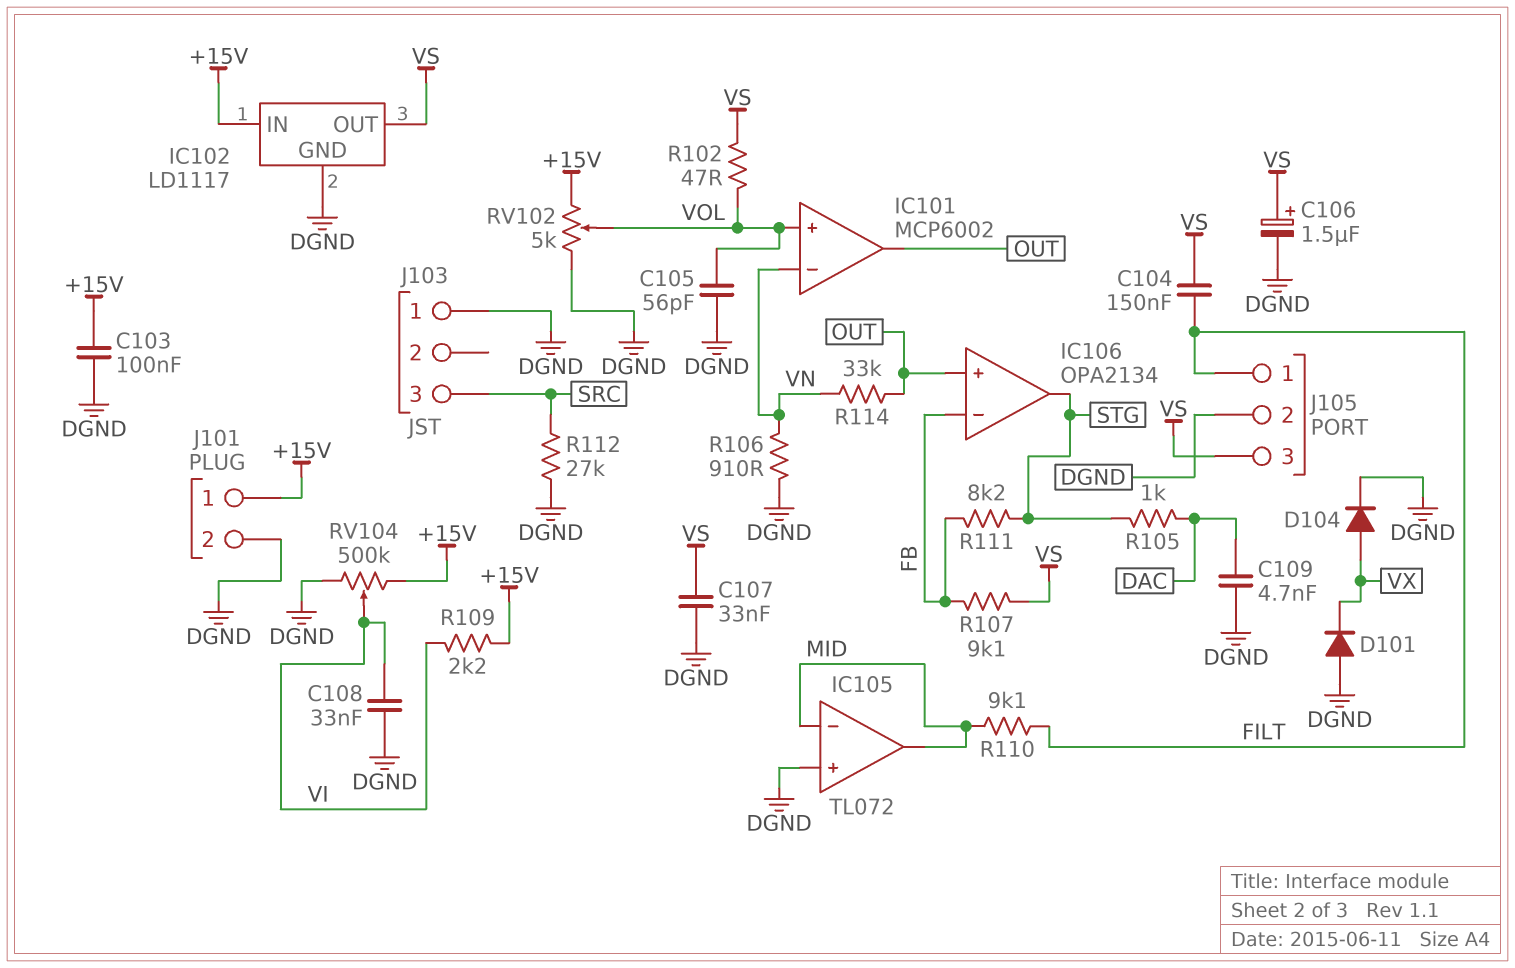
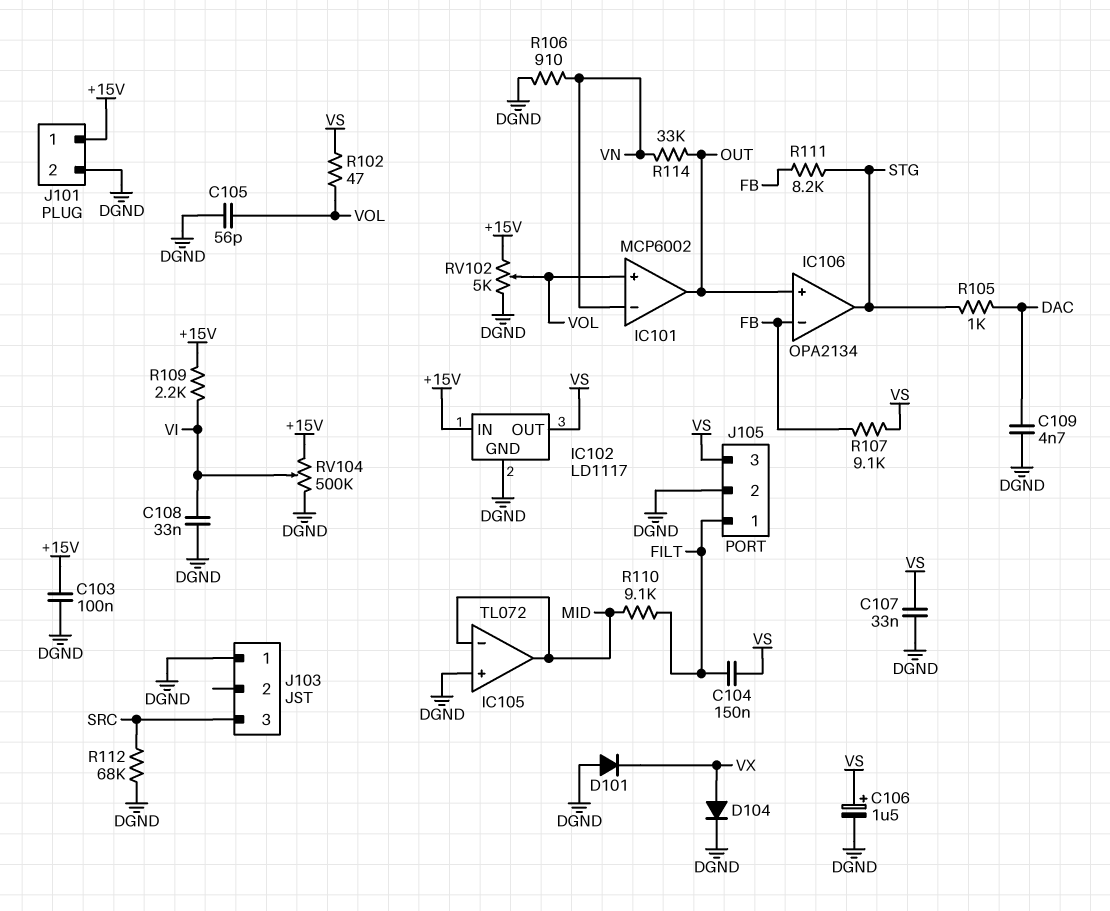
R112: 27k (DGND, SRC) -> 68k (DGND, SRC)

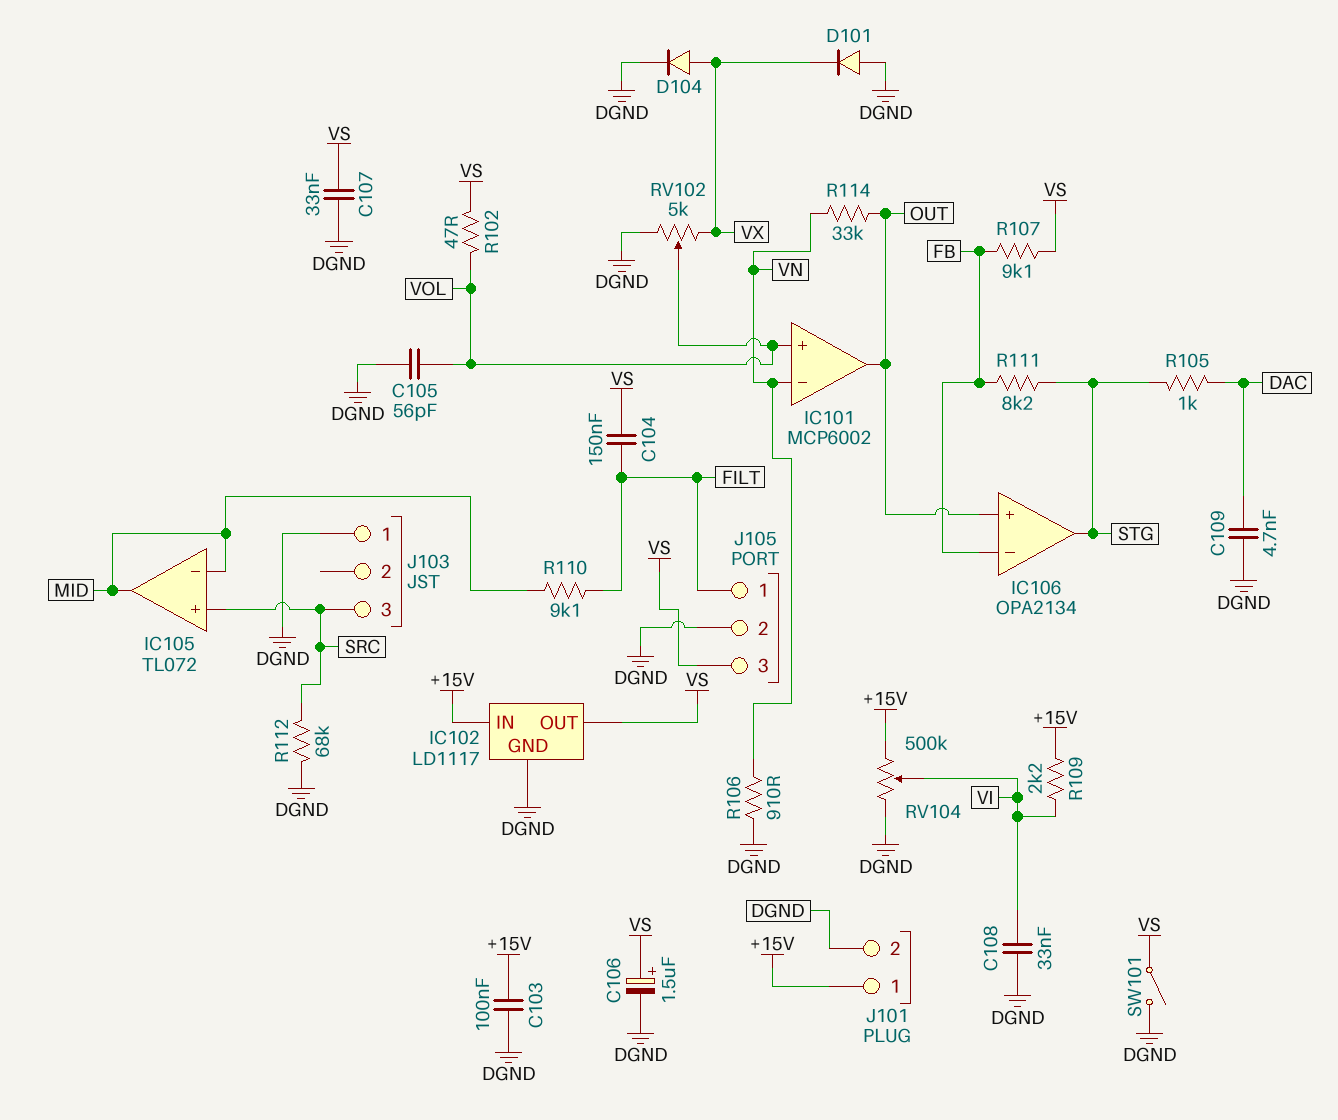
IC105 pin in+: DGND -> SRC
RV102: 5k (+15V, DGND, wiper VOL) -> 5k (DGND, VX, wiper VOL)
SW101: none -> switch (DGND, VS)

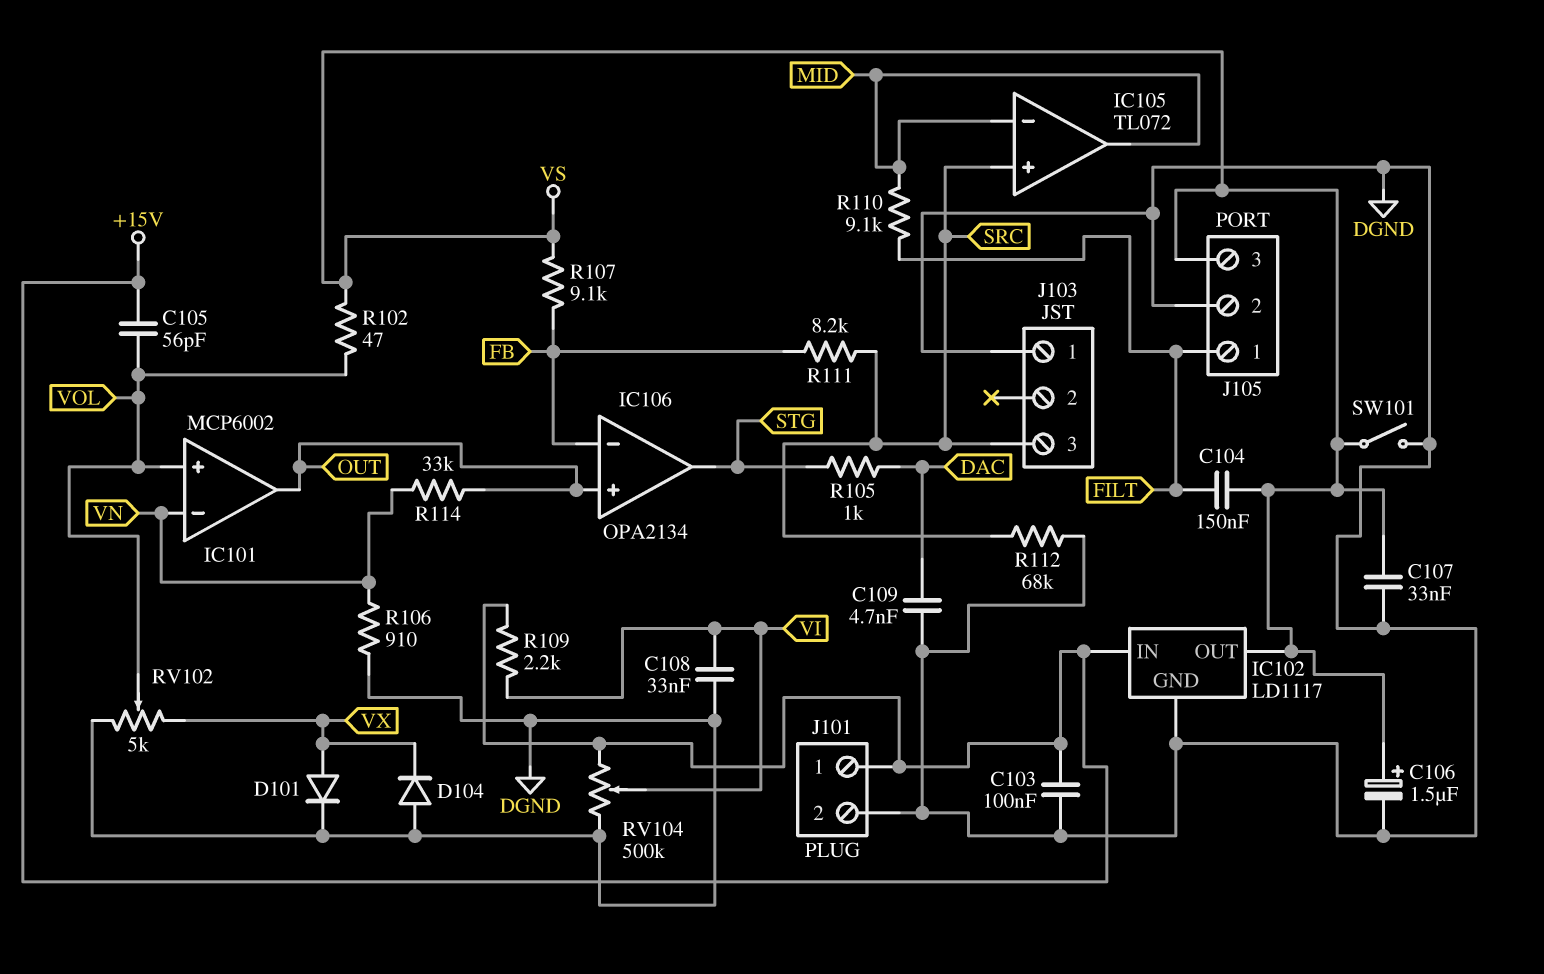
C105: 56pF (DGND, VOL) -> 56pF (+15V, VOL)
D101: diode (A DGND, K VX) -> diode (A VX, K DGND)
D104: diode (A VX, K DGND) -> diode (A DGND, K VX)
R111: 8.2k (FB, STG) -> 8.2k (FB, SRC)

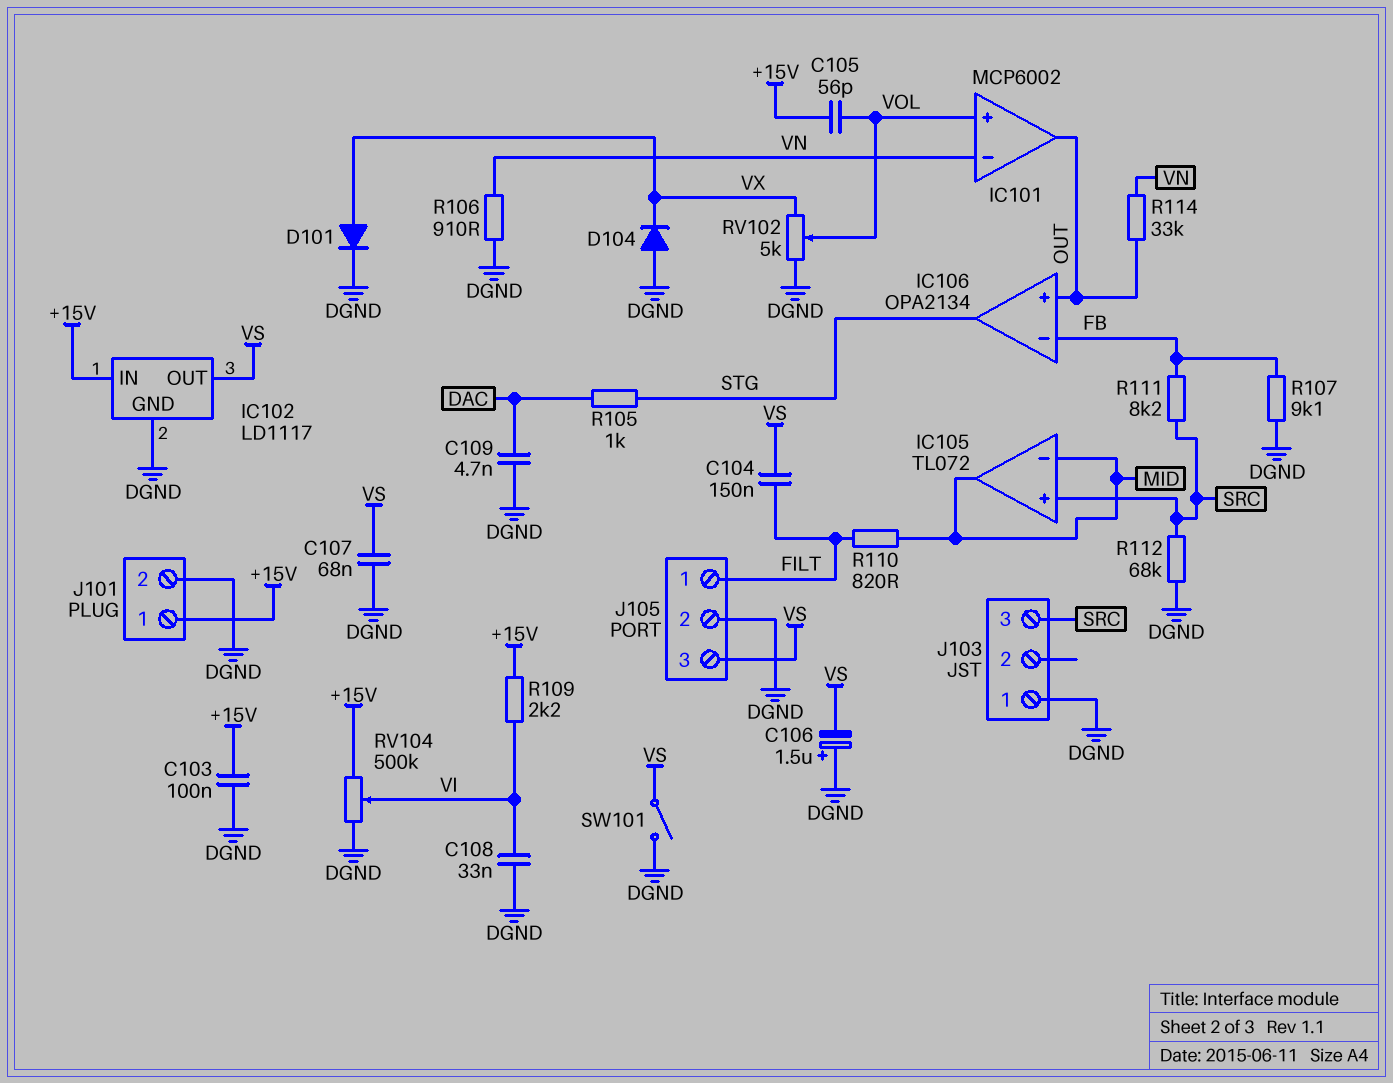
C106: 1.5uF (plus VS, minus DGND) -> 1.5uF (plus DGND, minus VS)
C107: 33nF (DGND, VS) -> 68nF (DGND, VS)
R102: 47 (VOL, VS) -> none
R107: 9.1k (FB, VS) -> 9.1k (DGND, FB)
R110: 9.1k (FILT, MID) -> 820 (FILT, MID)

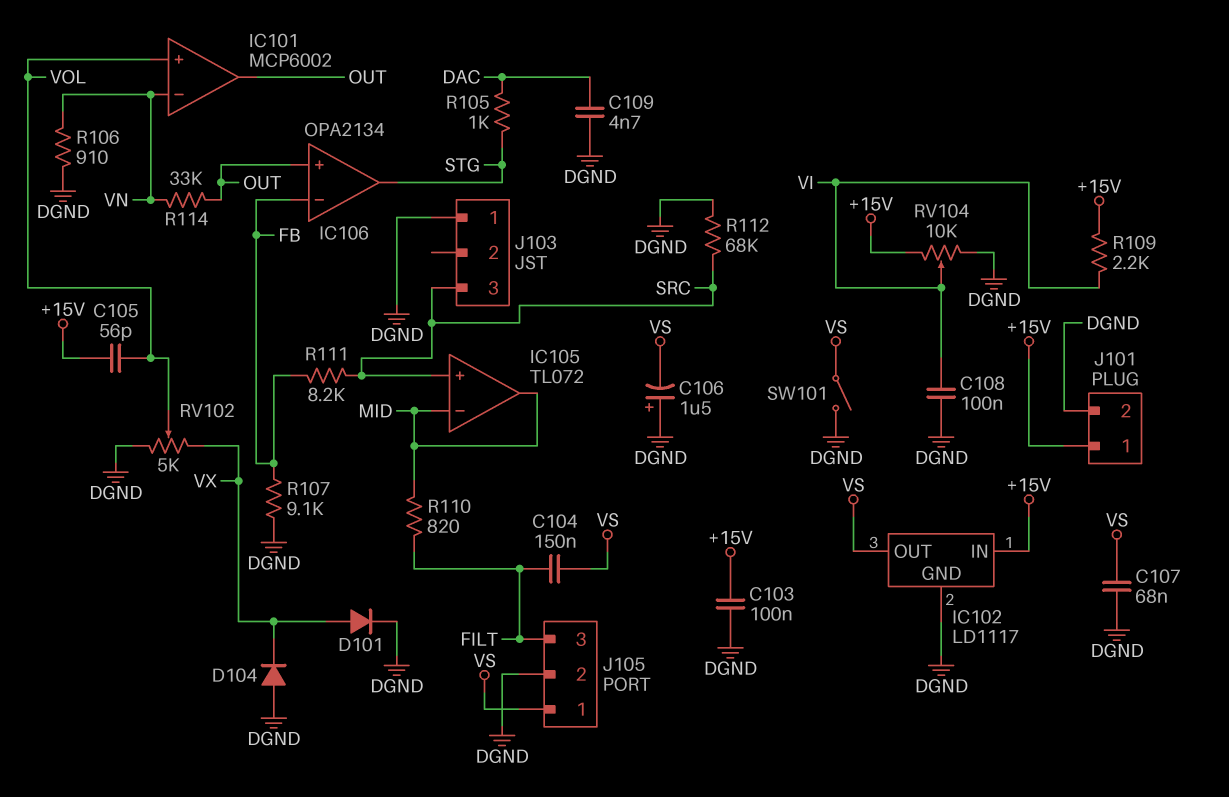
C108: 33nF (DGND, VI) -> 100nF (DGND, VI)
J105 pin 1: FILT -> VS
J105 pin 3: VS -> FILT
RV104: 500k (+15V, DGND, wiper VI) -> 10k (+15V, DGND, wiper VI)

